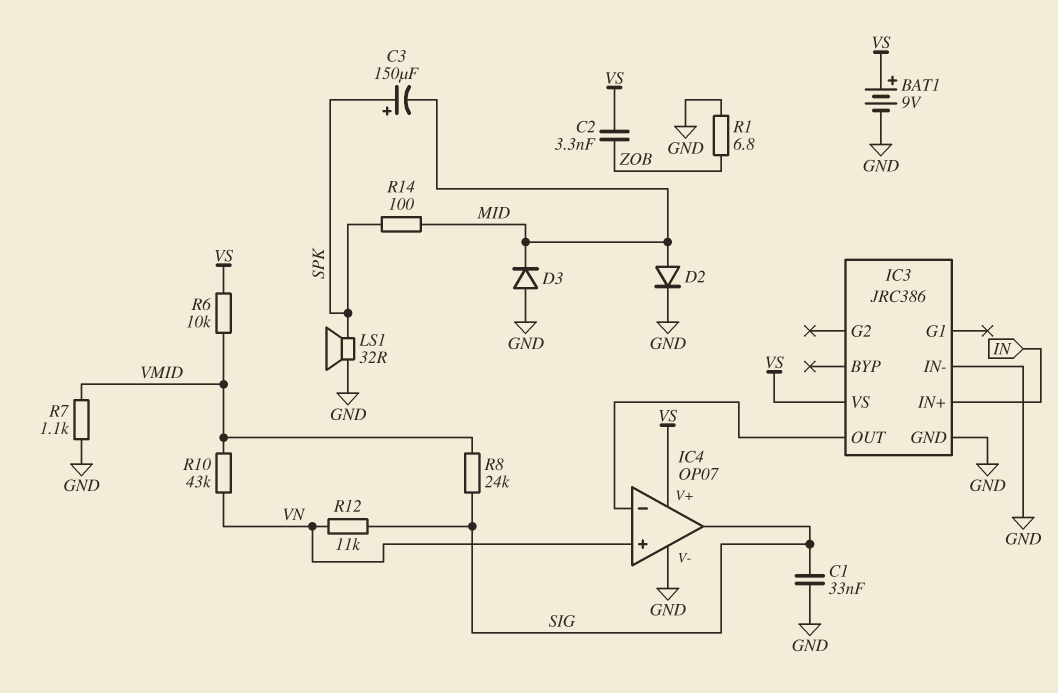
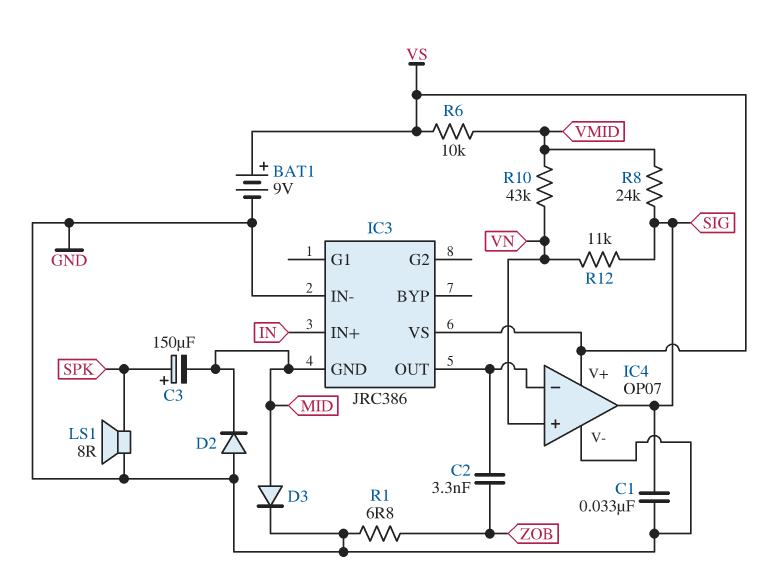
C2: 3.3nF (VS, ZOB) -> 3.3nF (IC3/OUT, ZOB)
D2: diode (A MID, K GND) -> diode (A GND, K MID)
D3: diode (A GND, K MID) -> diode (A MID, K GND)
IC3 pin GND: GND -> MID
LS1: speaker 32R (GND, SPK) -> speaker 8R (GND, SPK)
R7: 1.1k (GND, VMID) -> none
R14: 100 (MID, SPK) -> none

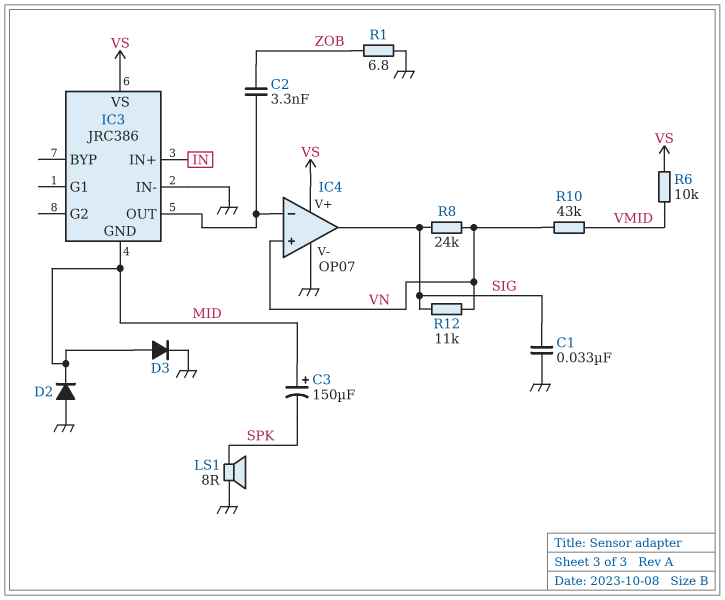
BAT1: 9V (plus VS, minus GND) -> none
C3: 150uF (plus SPK, minus MID) -> 150uF (plus MID, minus SPK)
R8: 24k (SIG, VMID) -> 24k (SIG, VN)

